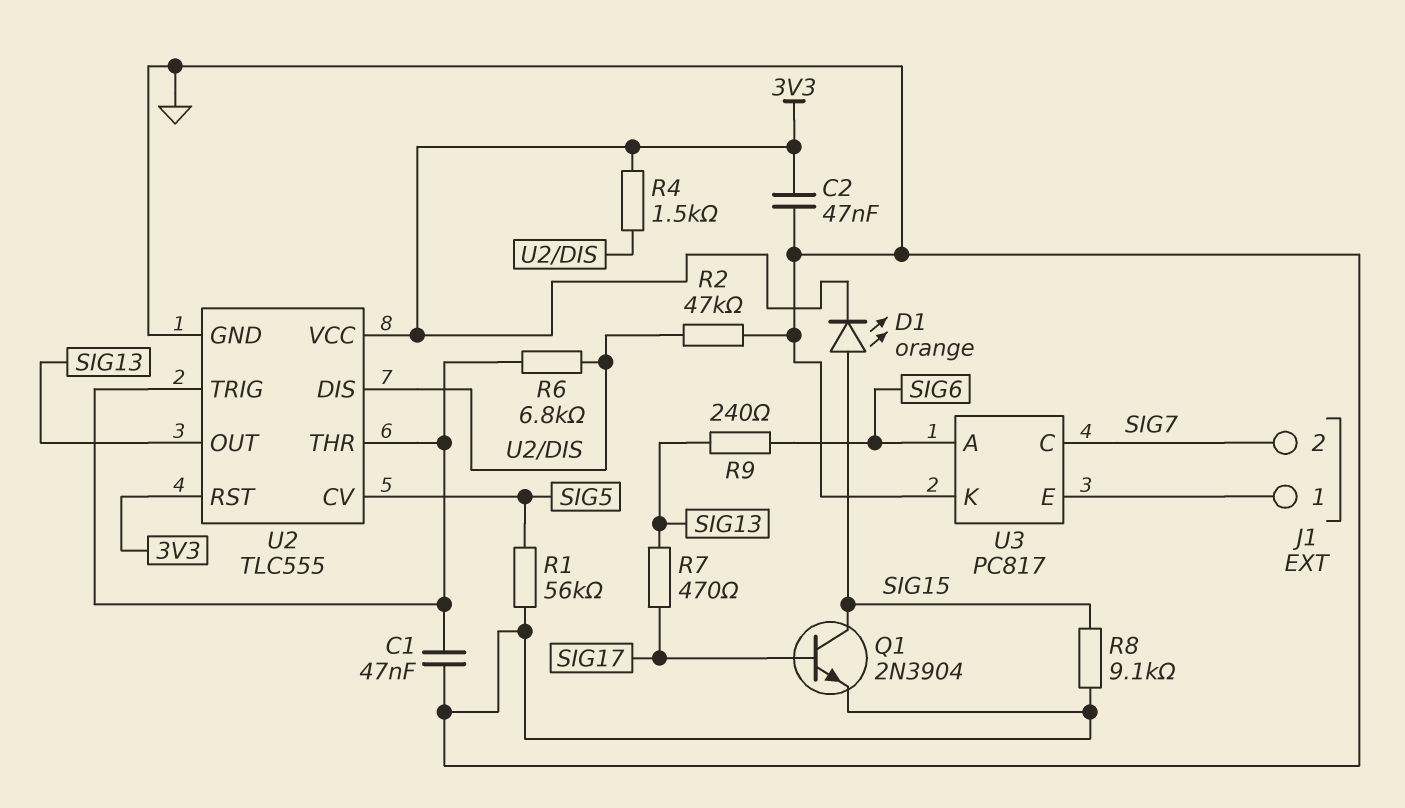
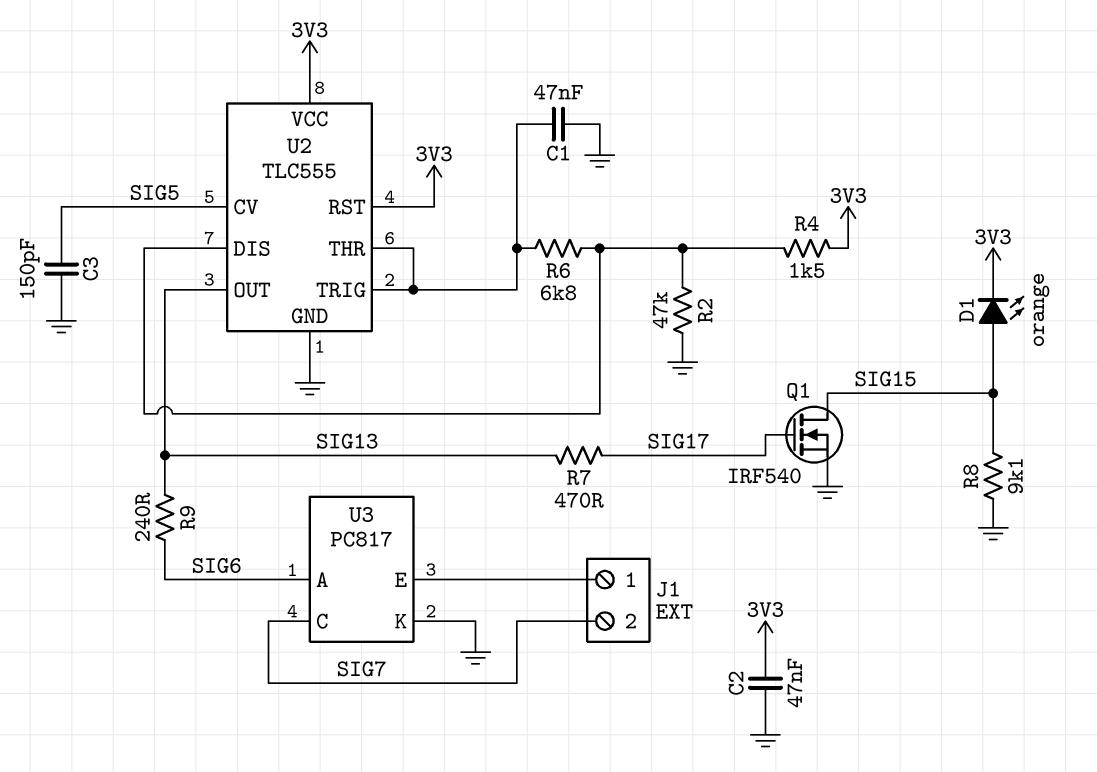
C3: none -> 150pF (GND, SIG5)
Q1: NPN 2N3904 (B SIG17, C SIG15, E GND) -> NMOS IRF540 (G SIG17, D SIG15, S GND)
R1: 56k (GND, SIG5) -> none

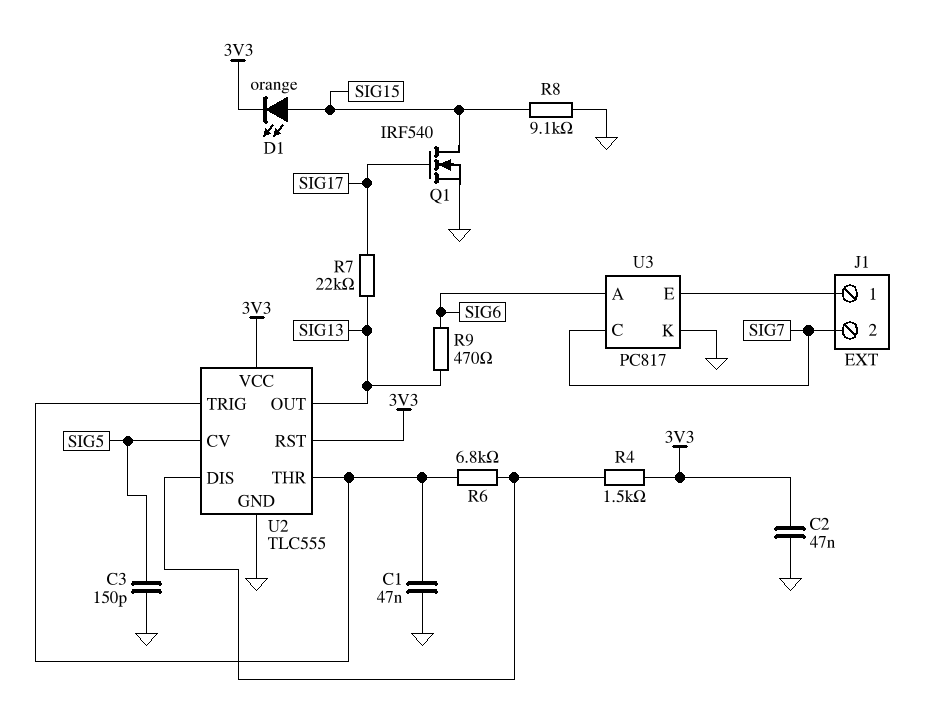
R2: 47k (GND, U2/DIS) -> none
R7: 470 (SIG13, SIG17) -> 22k (SIG13, SIG17)
R9: 240 (SIG6, SIG13) -> 470 (SIG6, SIG13)

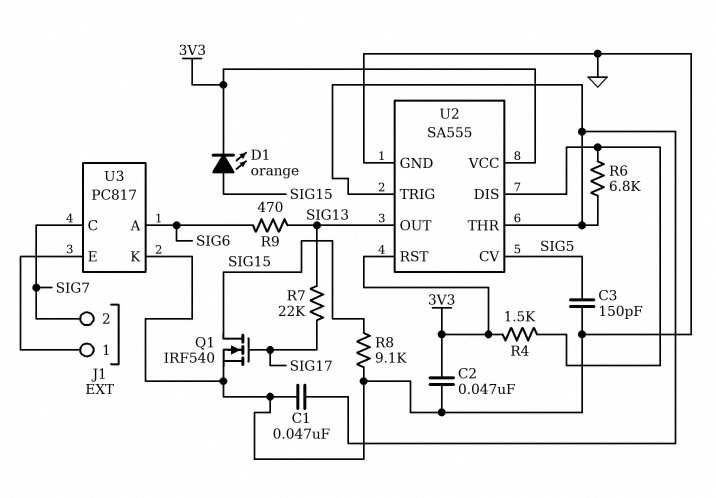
U2: TLC555 -> SA555

